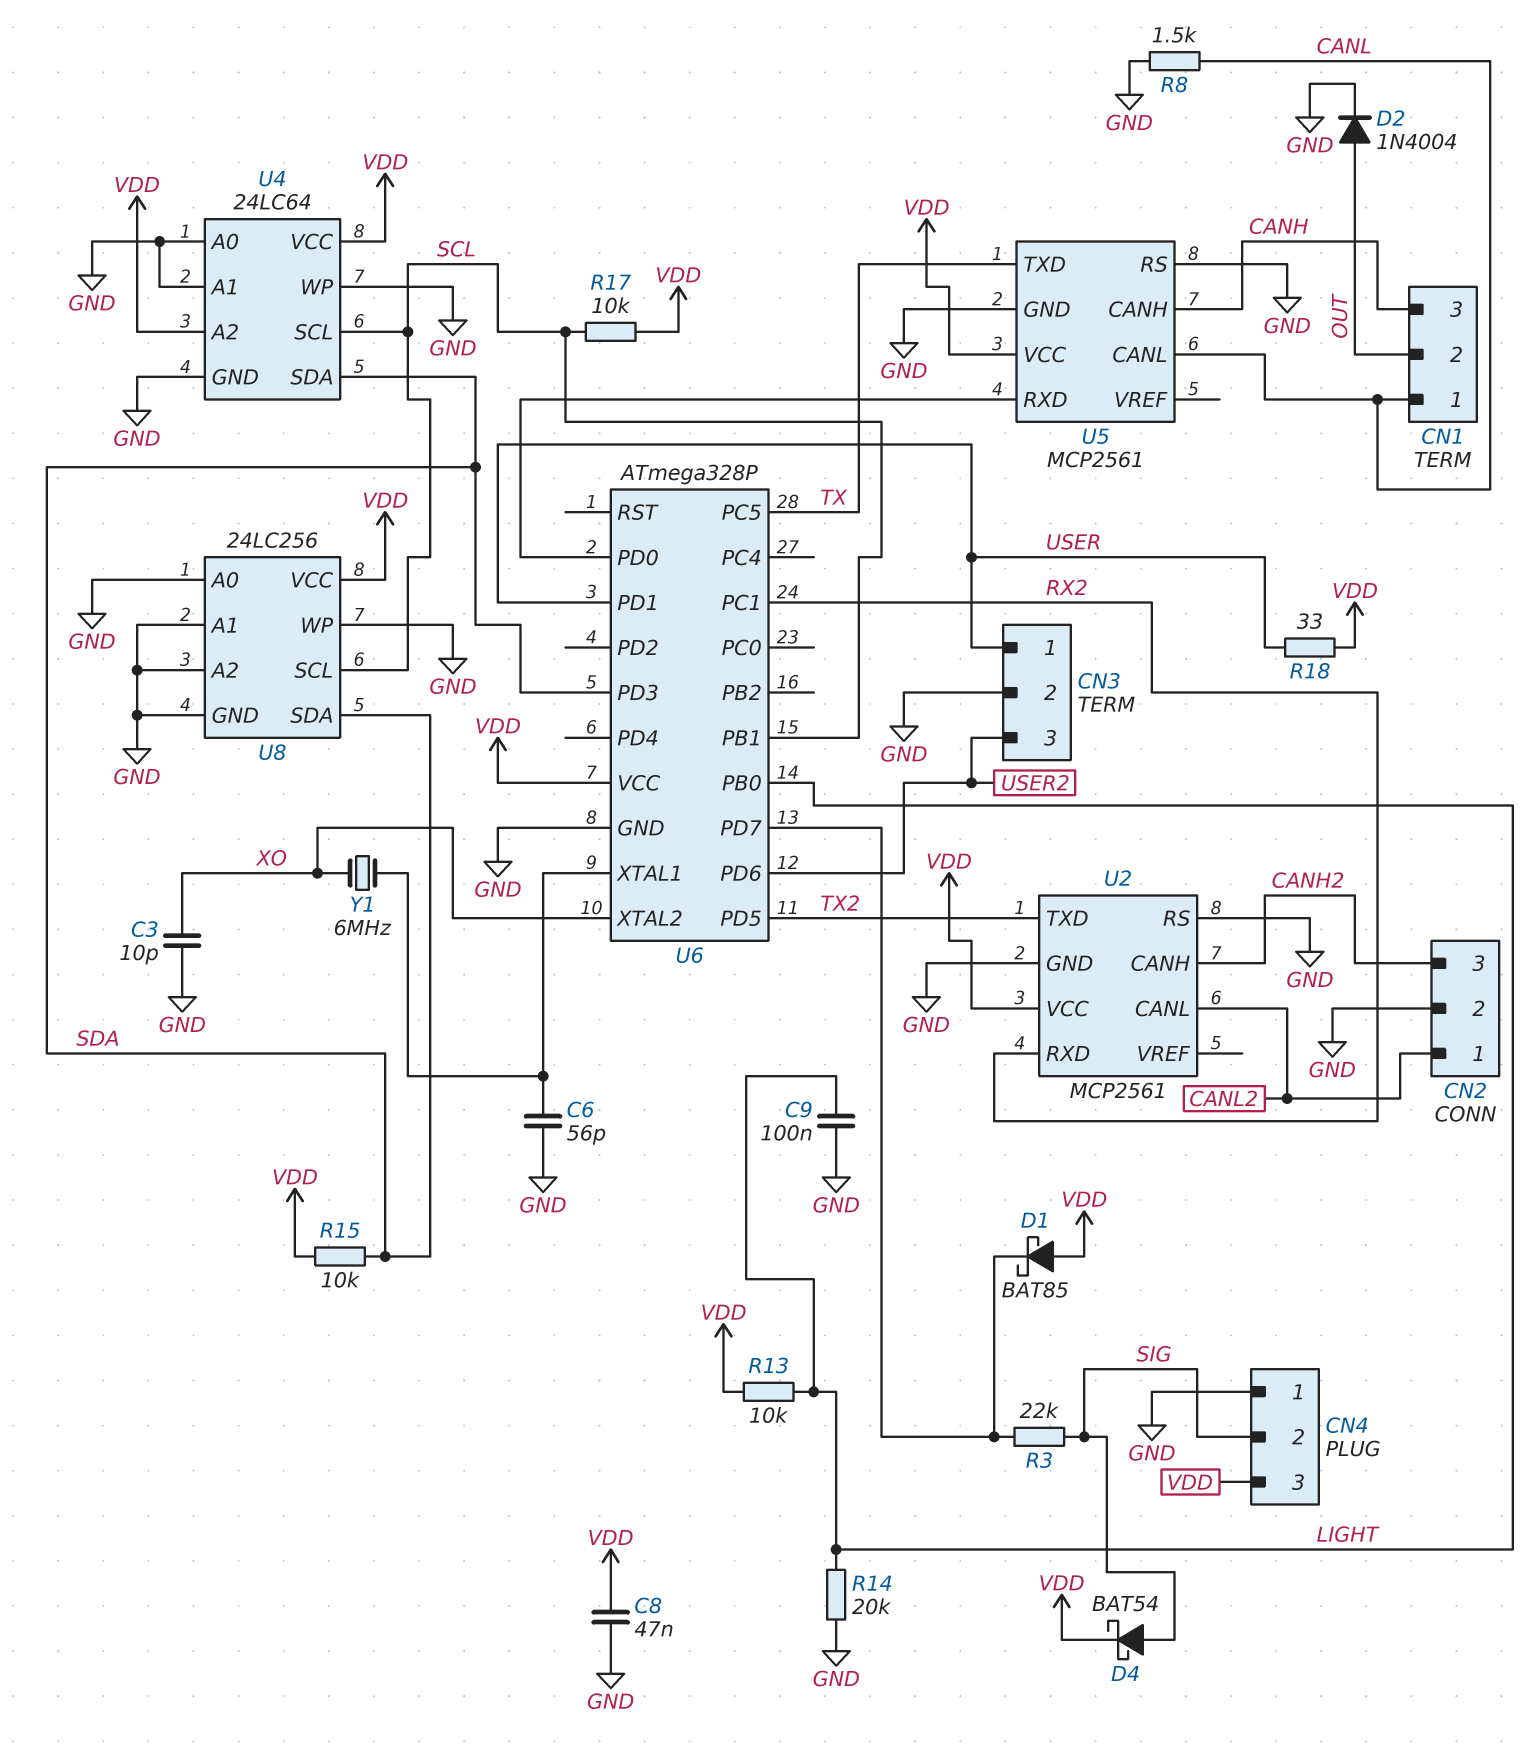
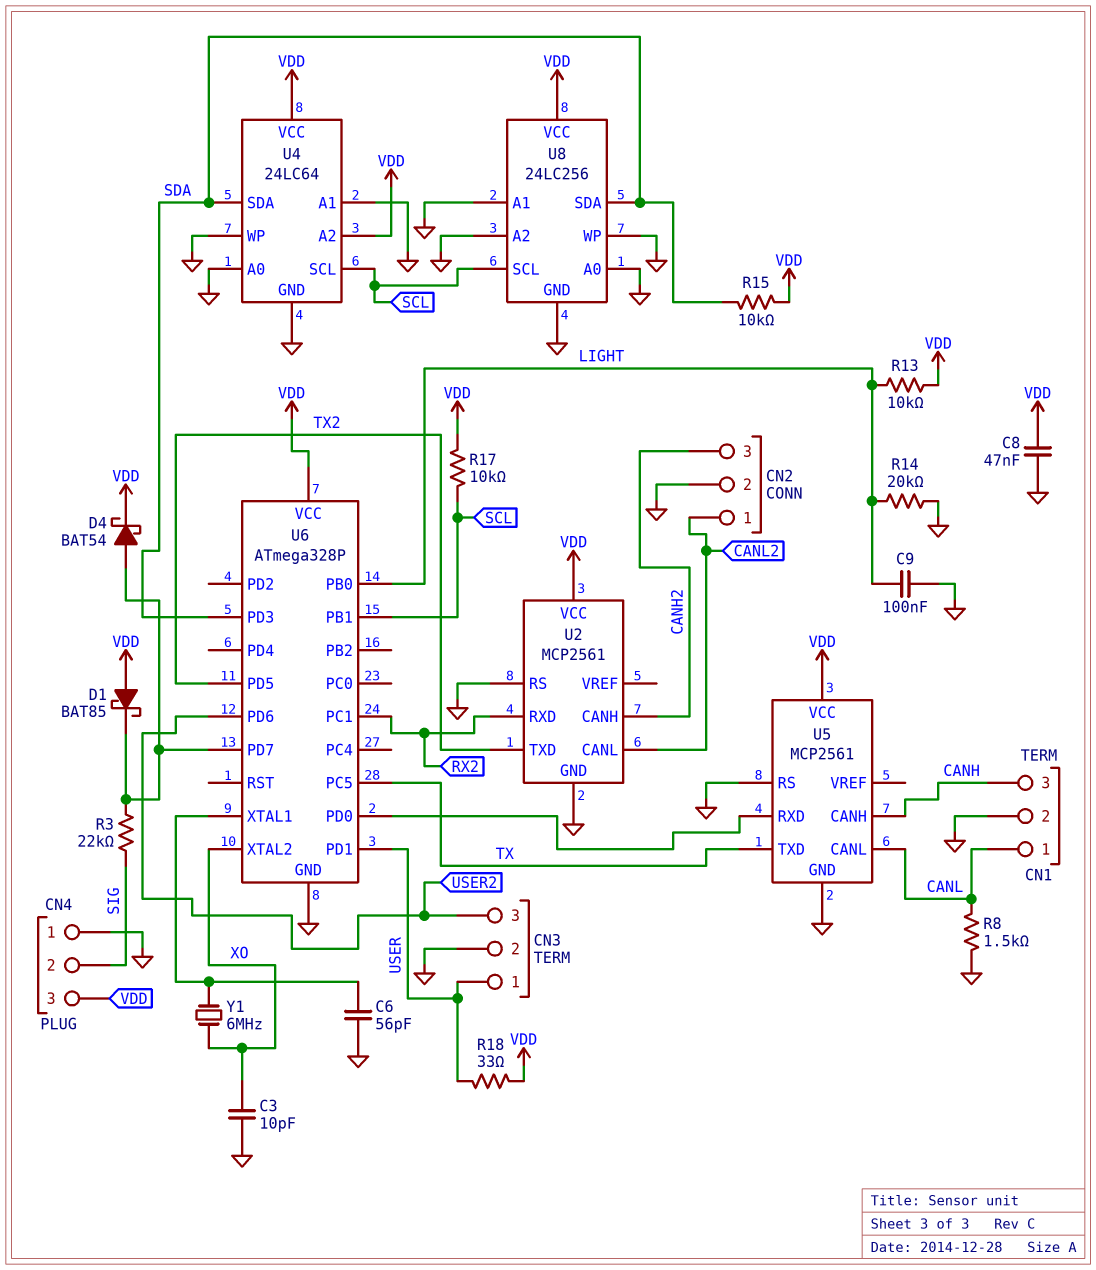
CN1 pin 2: OUT -> GND
D2: diode 1N4004 (A OUT, K GND) -> none
D4: schottky BAT54 (A SIG, K VDD) -> schottky BAT54 (A U6/PD7, K VDD)

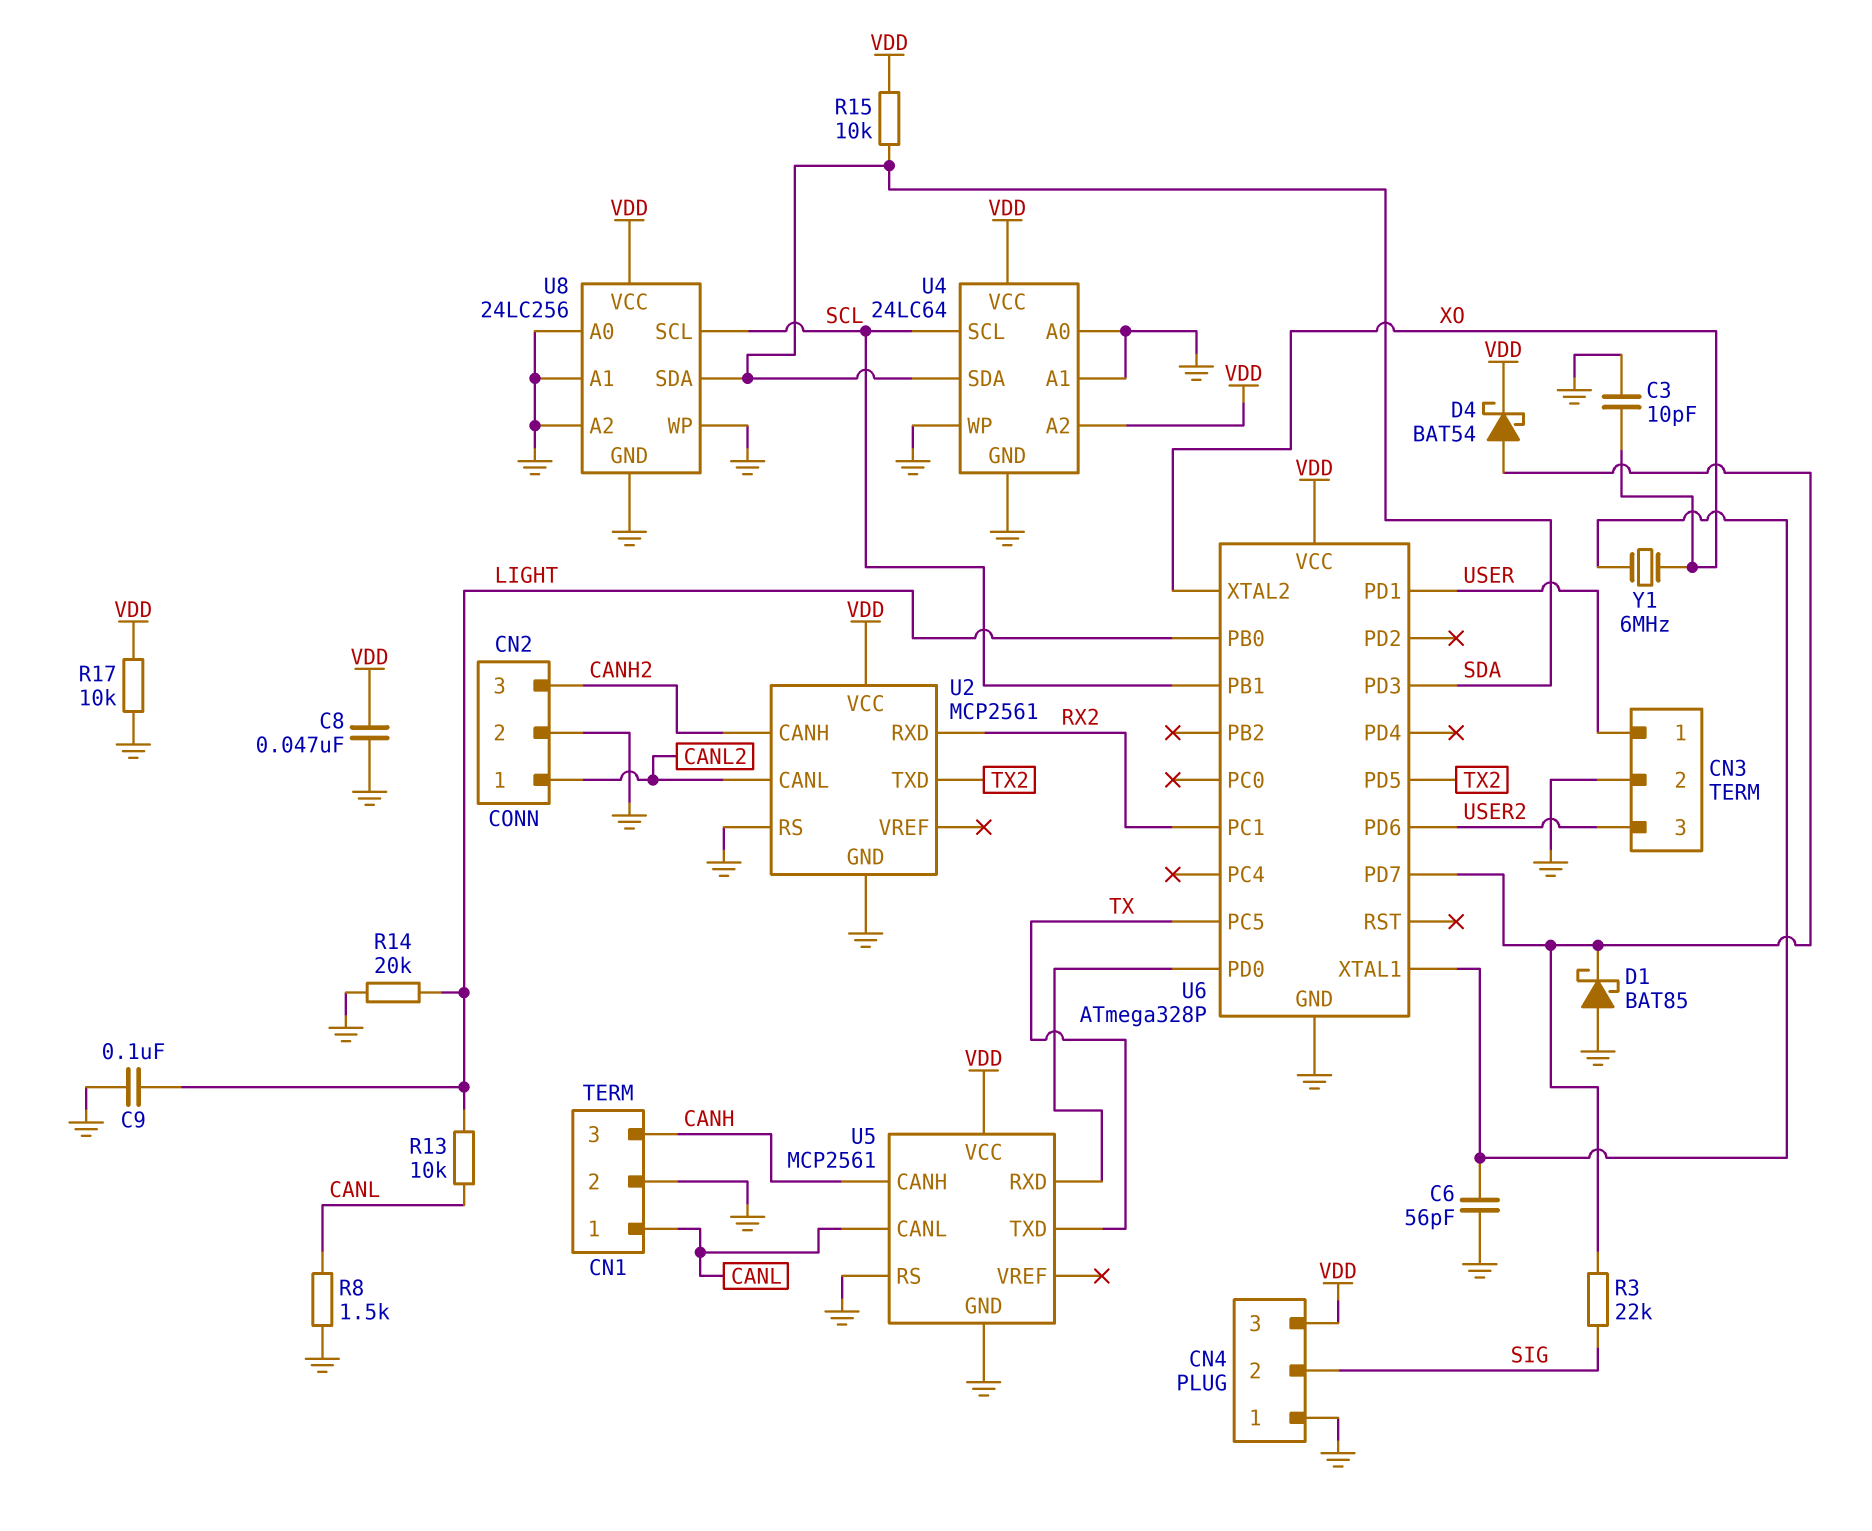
D1: schottky BAT85 (A VDD, K U6/PD7) -> schottky BAT85 (A GND, K U6/PD7)
R13: 10k (LIGHT, VDD) -> 10k (CANL, LIGHT)
R17: 10k (SCL, VDD) -> 10k (GND, VDD)
R18: 33 (USER, VDD) -> none

